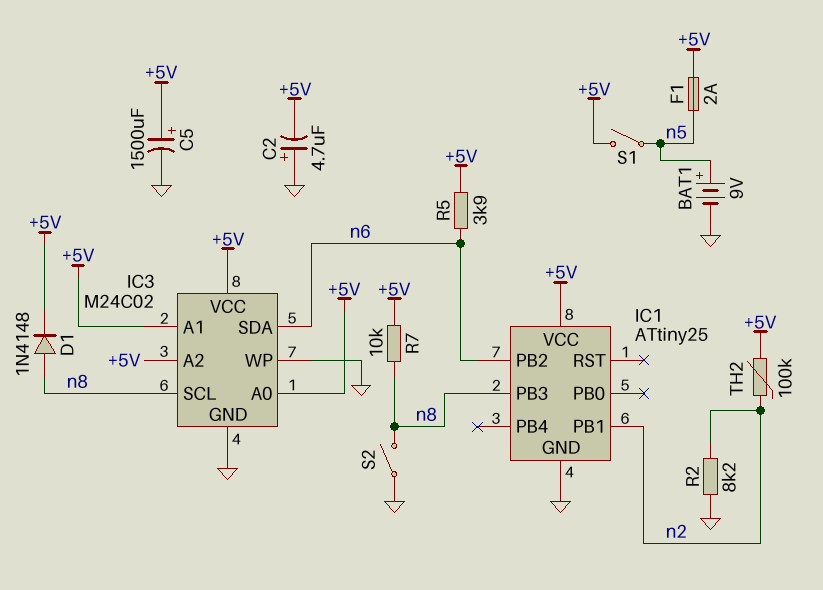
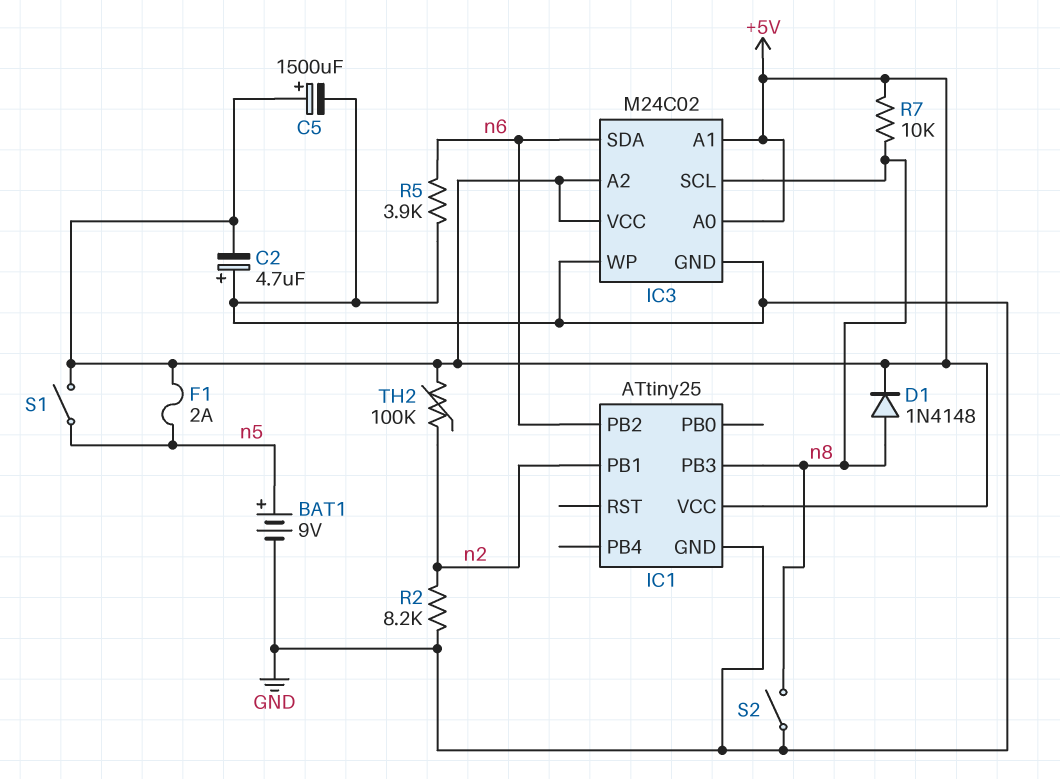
R5: 3.9k (+5V, n6) -> 3.9k (GND, n6)

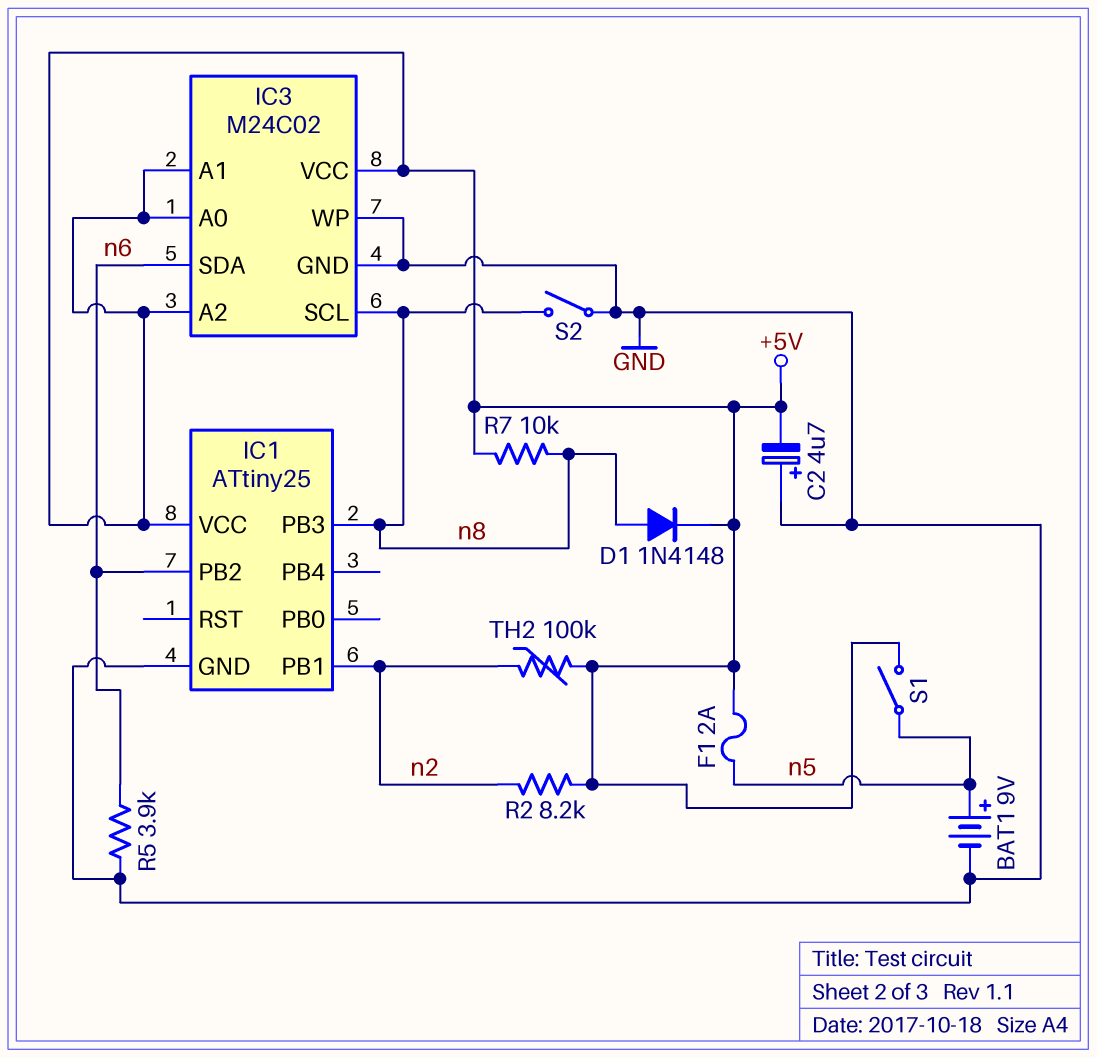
C5: 1500uF (plus +5V, minus GND) -> none
R2: 8.2k (GND, n2) -> 8.2k (+5V, n2)

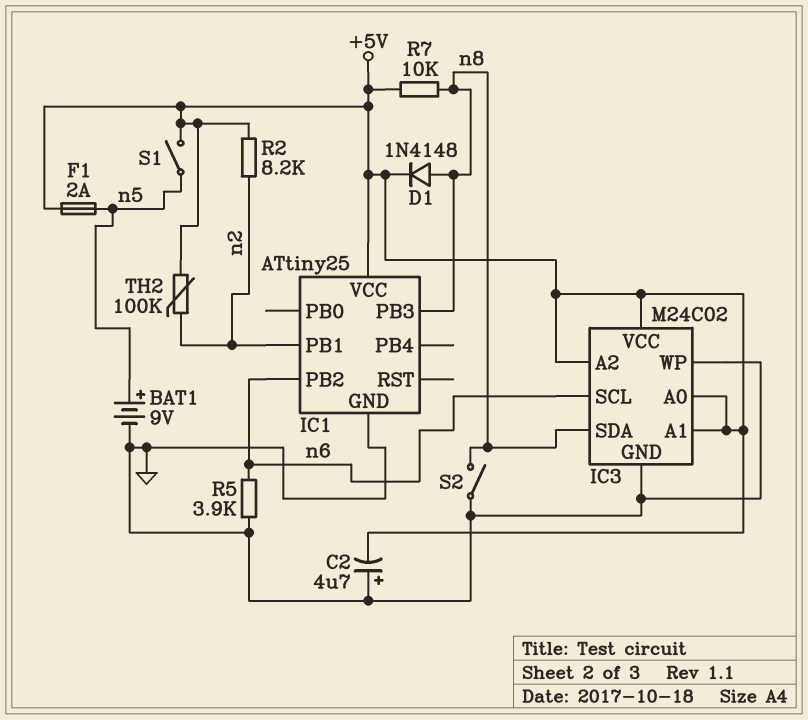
IC3 pin SCL: n8 -> n6
IC3 pin SDA: n6 -> n8

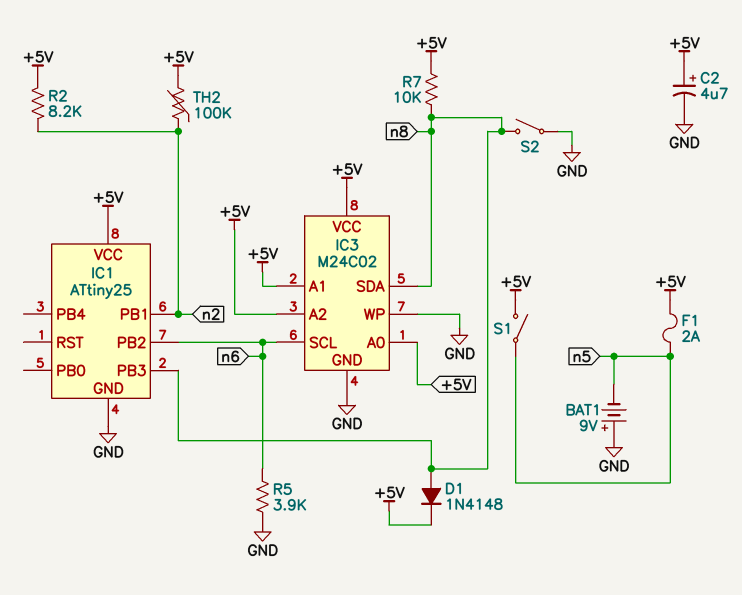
BAT1: 9V (plus n5, minus GND) -> 9V (plus GND, minus n5)
C2: 4.7uF (plus GND, minus +5V) -> 4.7uF (plus +5V, minus GND)

